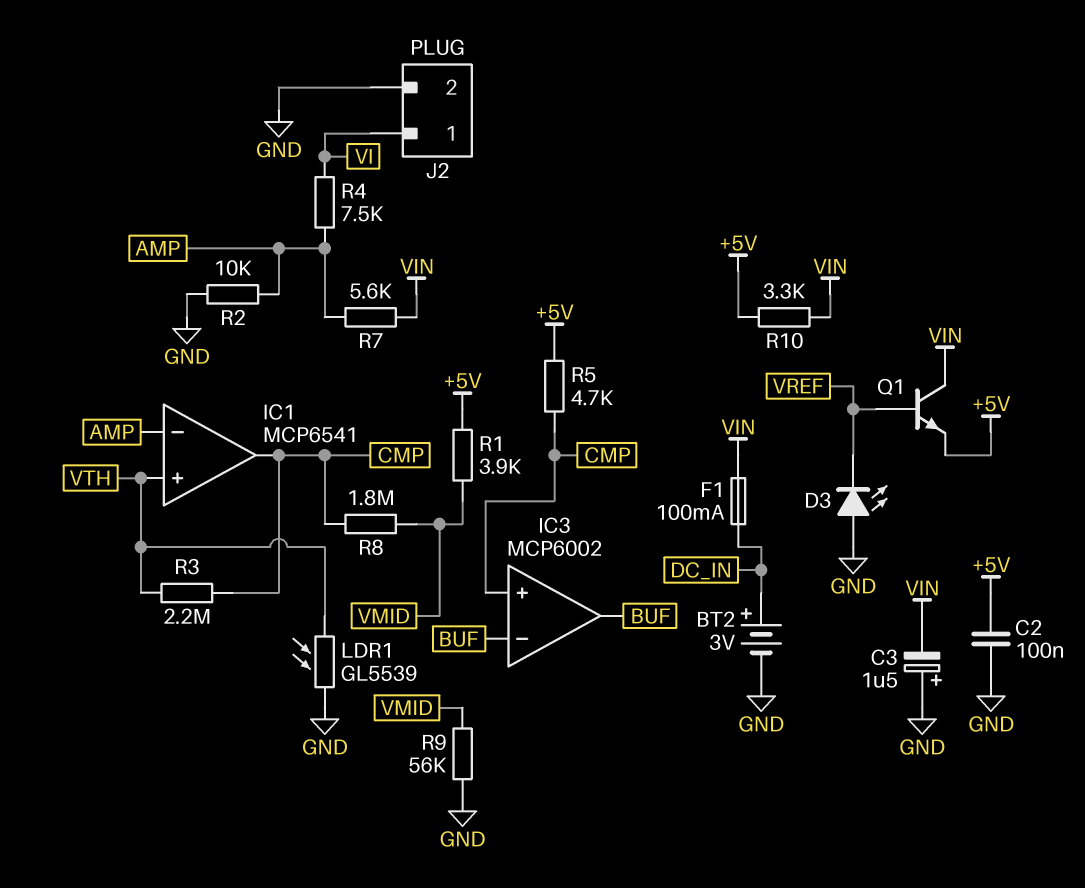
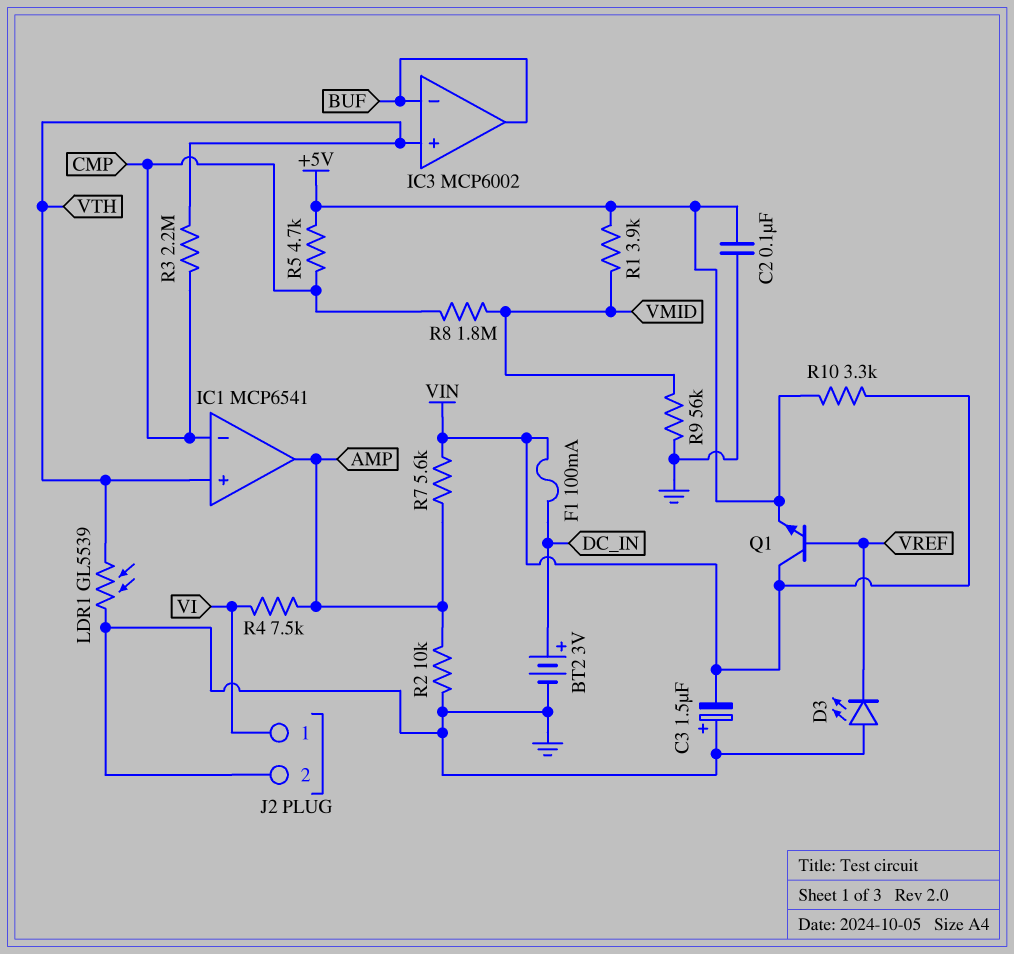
IC1 pin in-: AMP -> CMP
IC1 pin out: CMP -> AMP
IC3 pin in+: CMP -> VTH

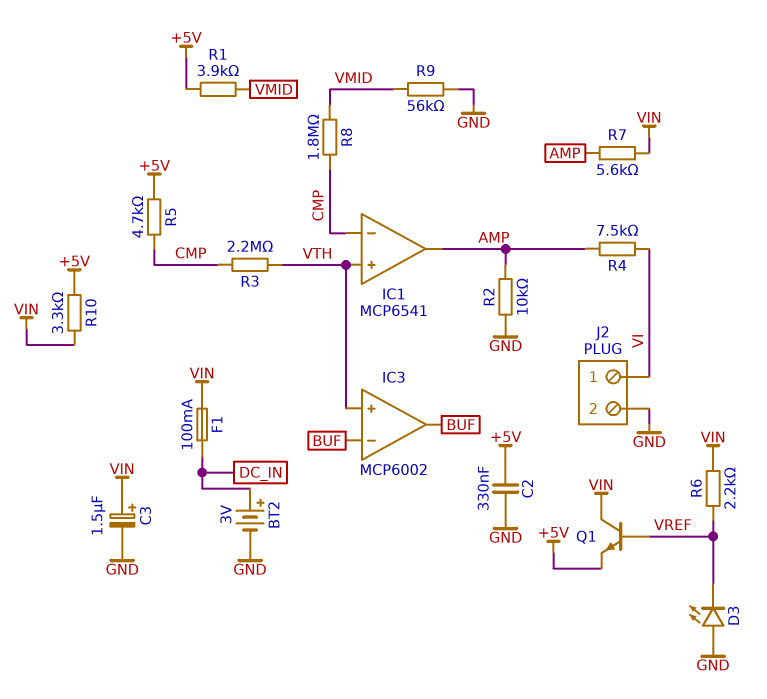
C2: 100nF (+5V, GND) -> 330nF (+5V, GND)
C3: 1.5uF (plus GND, minus VIN) -> 1.5uF (plus VIN, minus GND)
LDR1: GL5539 (GND, VTH) -> none
R6: none -> 2.2k (VIN, VREF)

